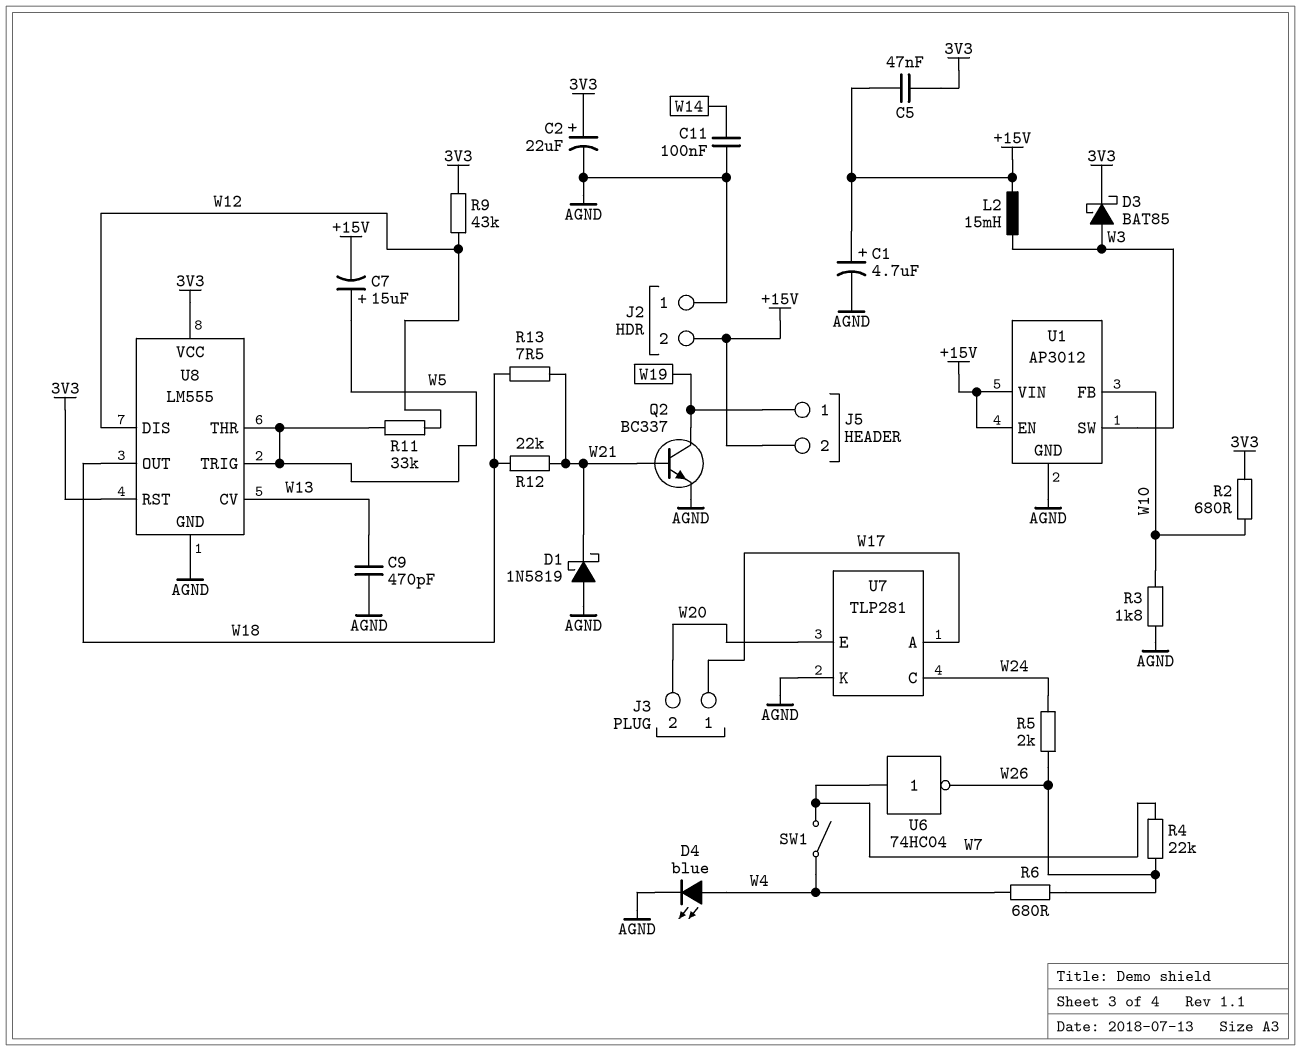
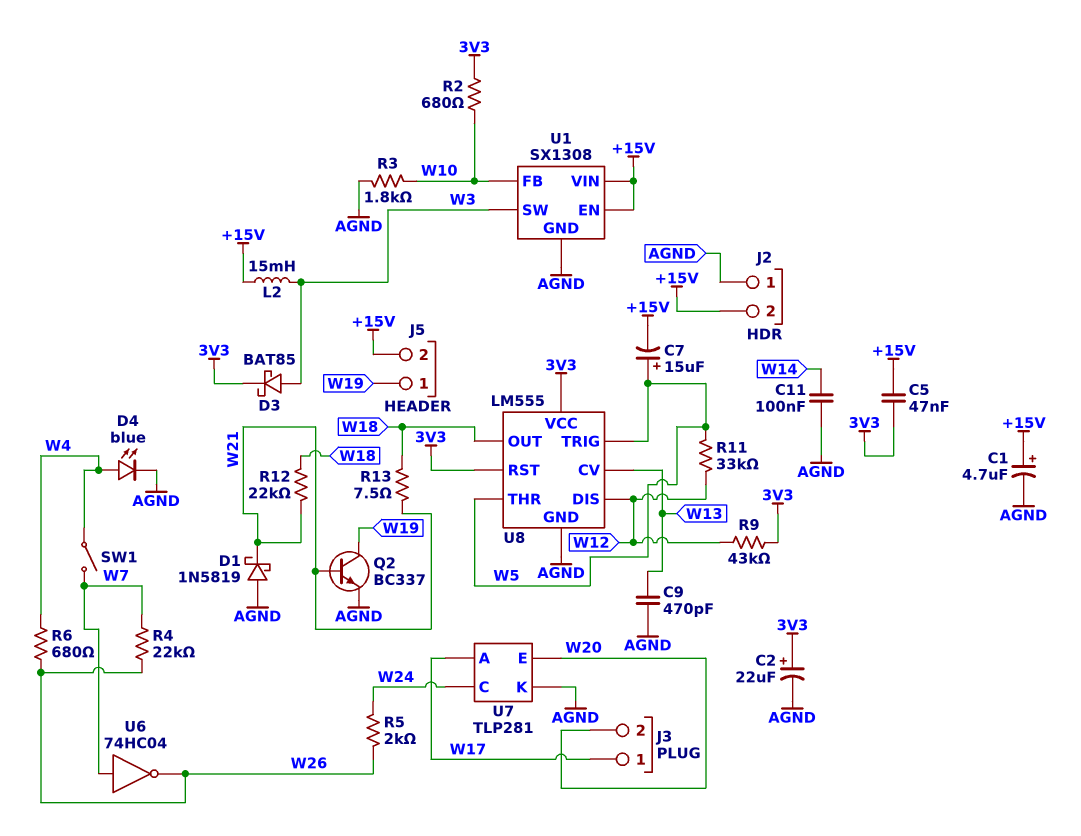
U1: AP3012 -> SX1308

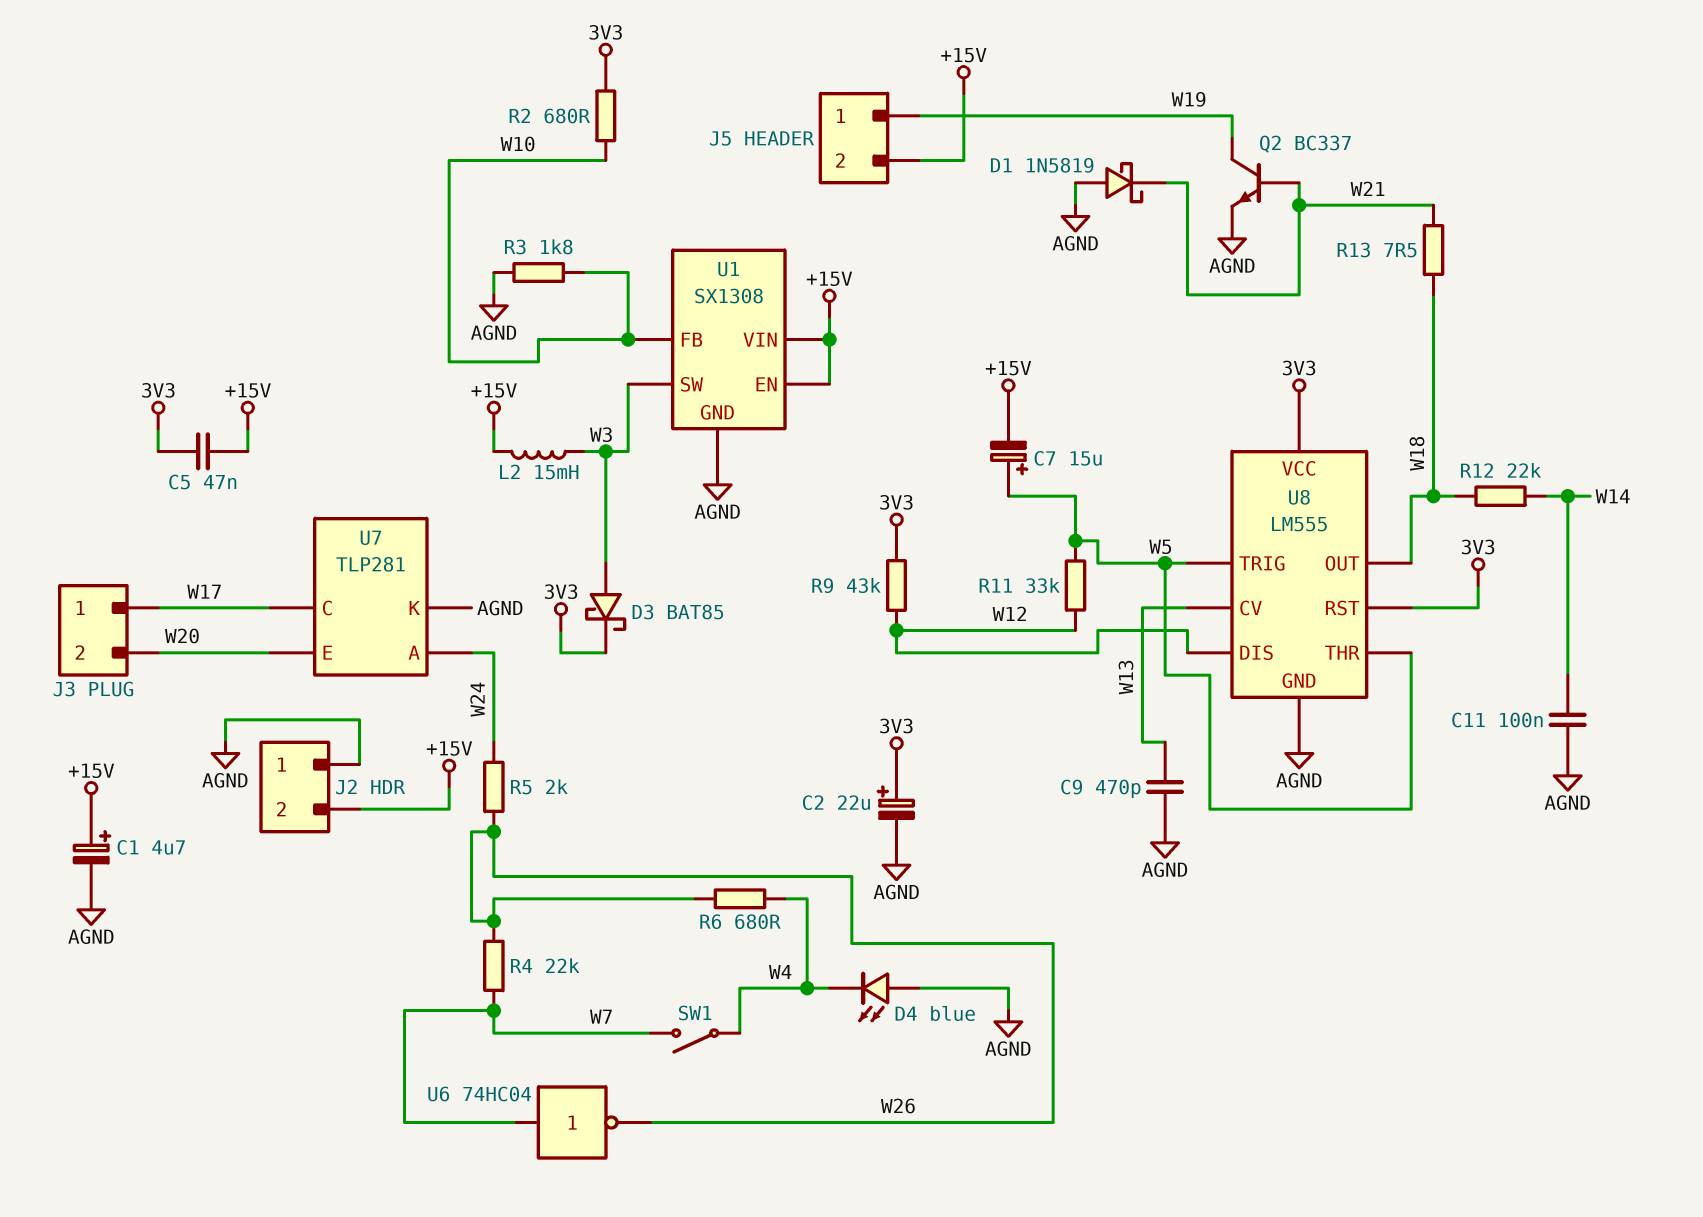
D4: LED blue (A W4, K AGND) -> LED blue (A AGND, K W4)
R12: 22k (W18, W21) -> 22k (W14, W18)
U7 pin A: W17 -> W24
U7 pin C: W24 -> W17

